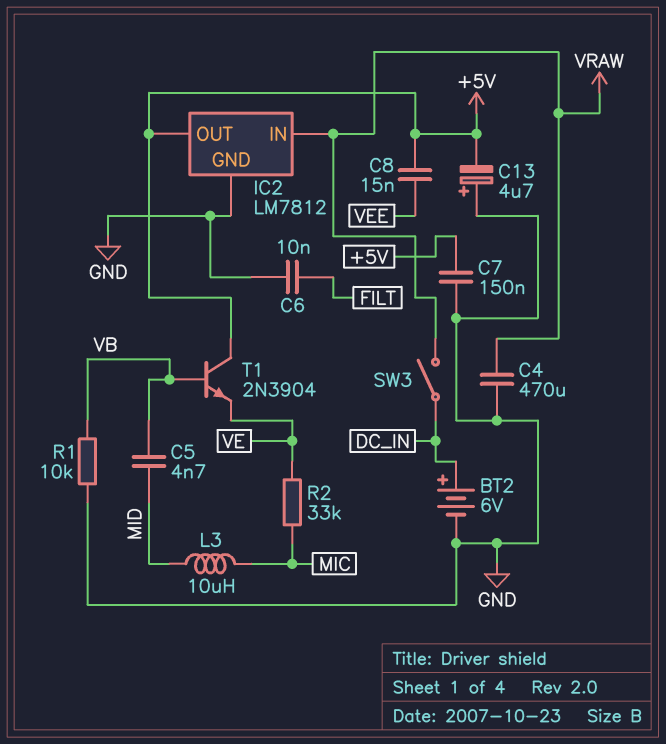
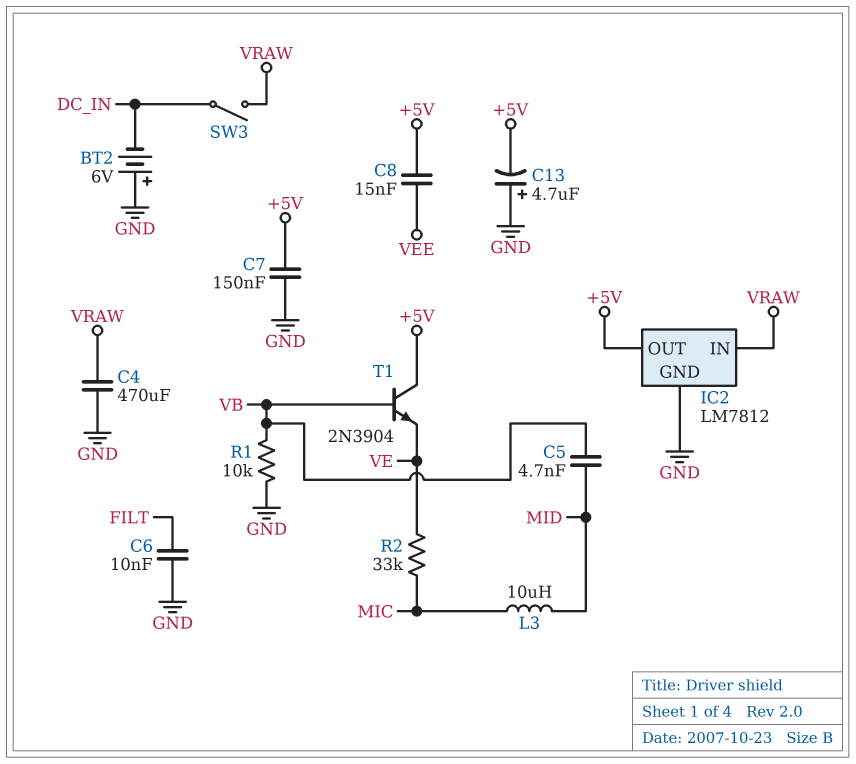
BT2: 6V (plus DC_IN, minus GND) -> 6V (plus GND, minus DC_IN)

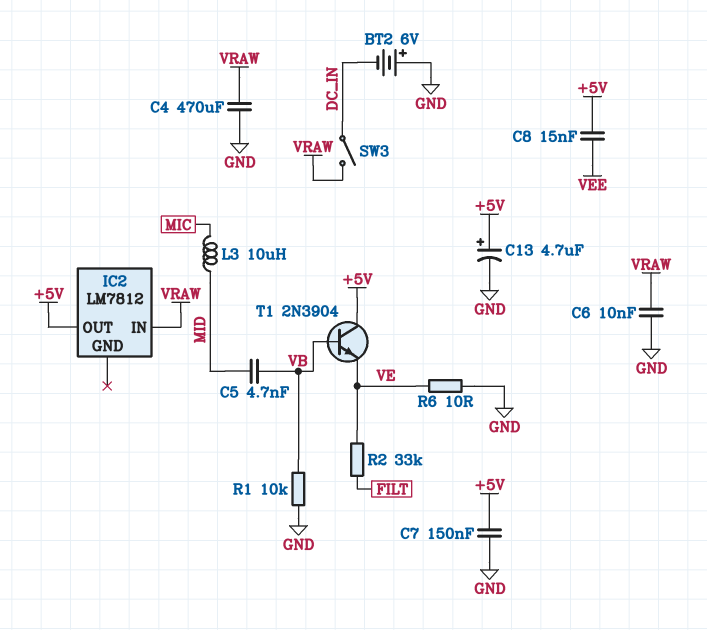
C6: 10nF (FILT, GND) -> 10nF (GND, VRAW)
C13: 4.7uF (plus GND, minus +5V) -> 4.7uF (plus +5V, minus GND)
IC2 pin GND: GND -> none
R2: 33k (MIC, VE) -> 33k (FILT, VE)
R6: none -> 10 (GND, VE)

